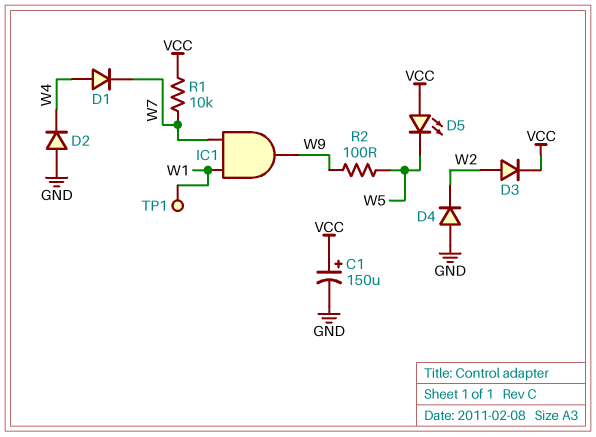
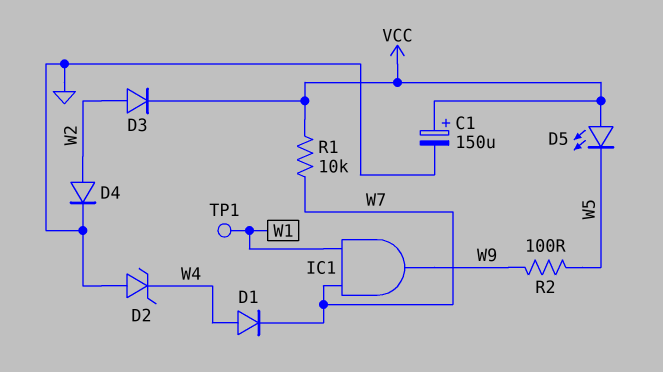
D2: diode (A GND, K W4) -> zener (A GND, K W4)
D4: diode (A GND, K W2) -> diode (A W2, K GND)

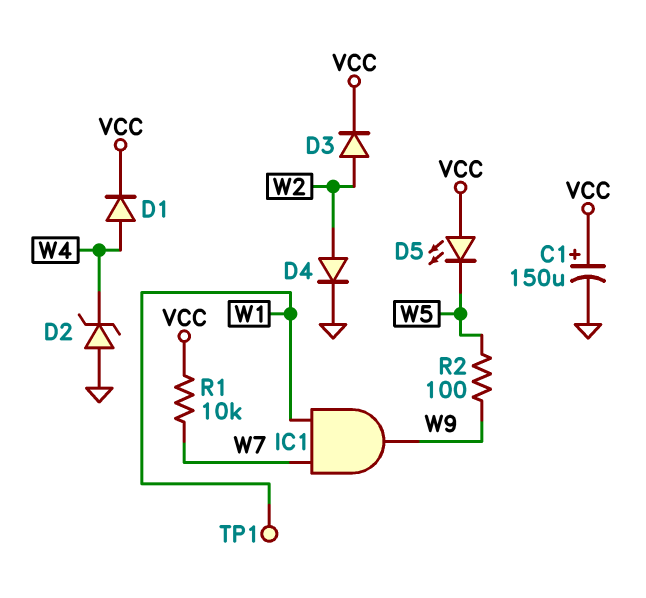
D1: diode (A W4, K W7) -> diode (A W4, K VCC)

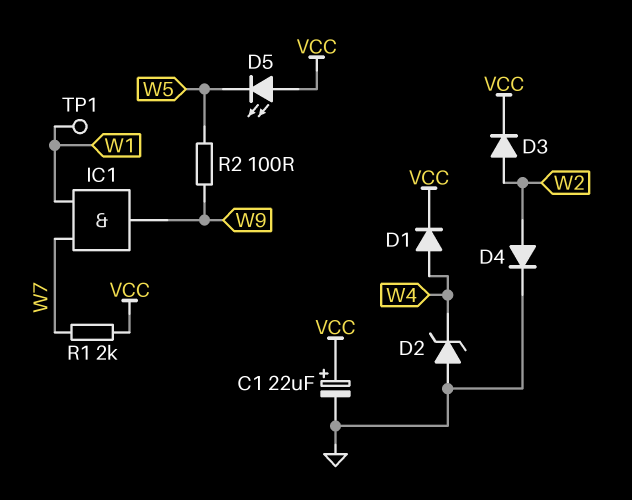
C1: 150uF (plus VCC, minus GND) -> 22uF (plus VCC, minus GND)
R1: 10k (VCC, W7) -> 2k (VCC, W7)

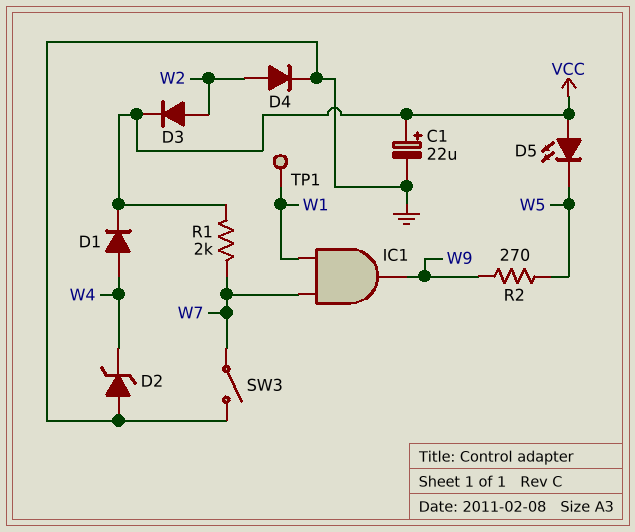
R2: 100 (W5, W9) -> 270 (W5, W9)
SW3: none -> switch (GND, W7)

